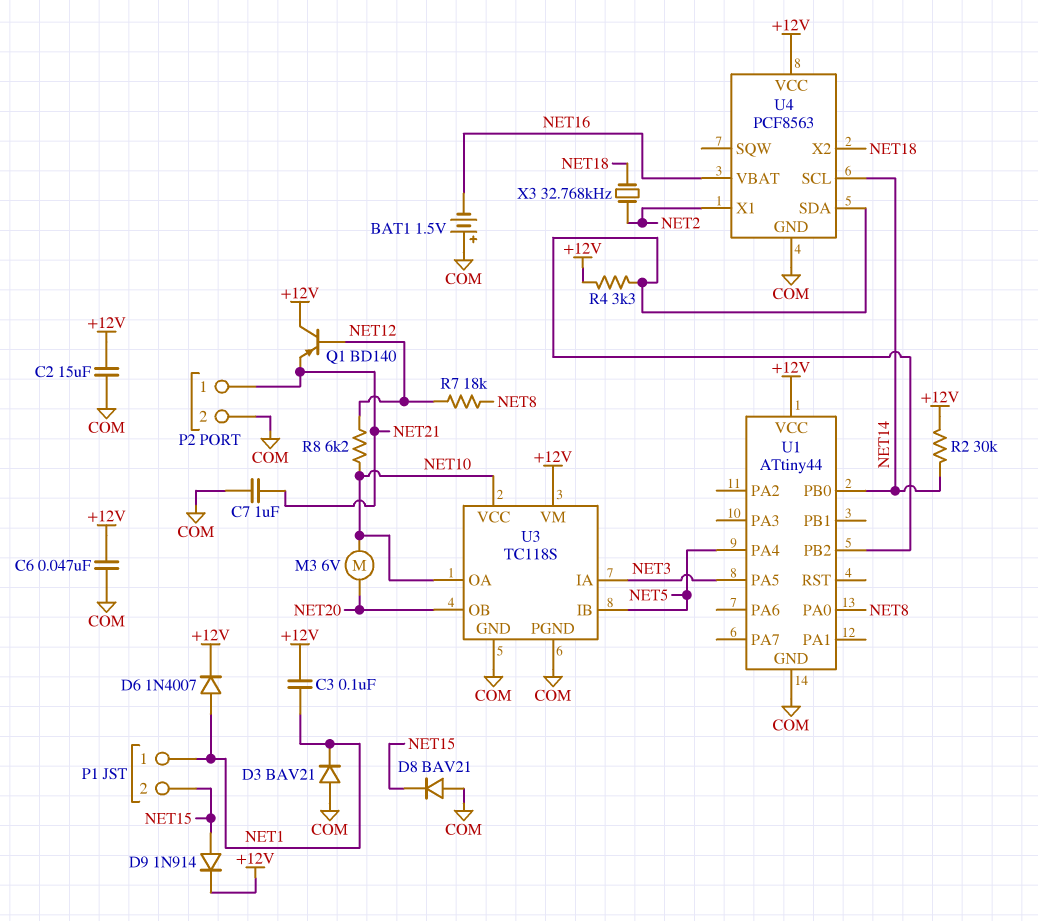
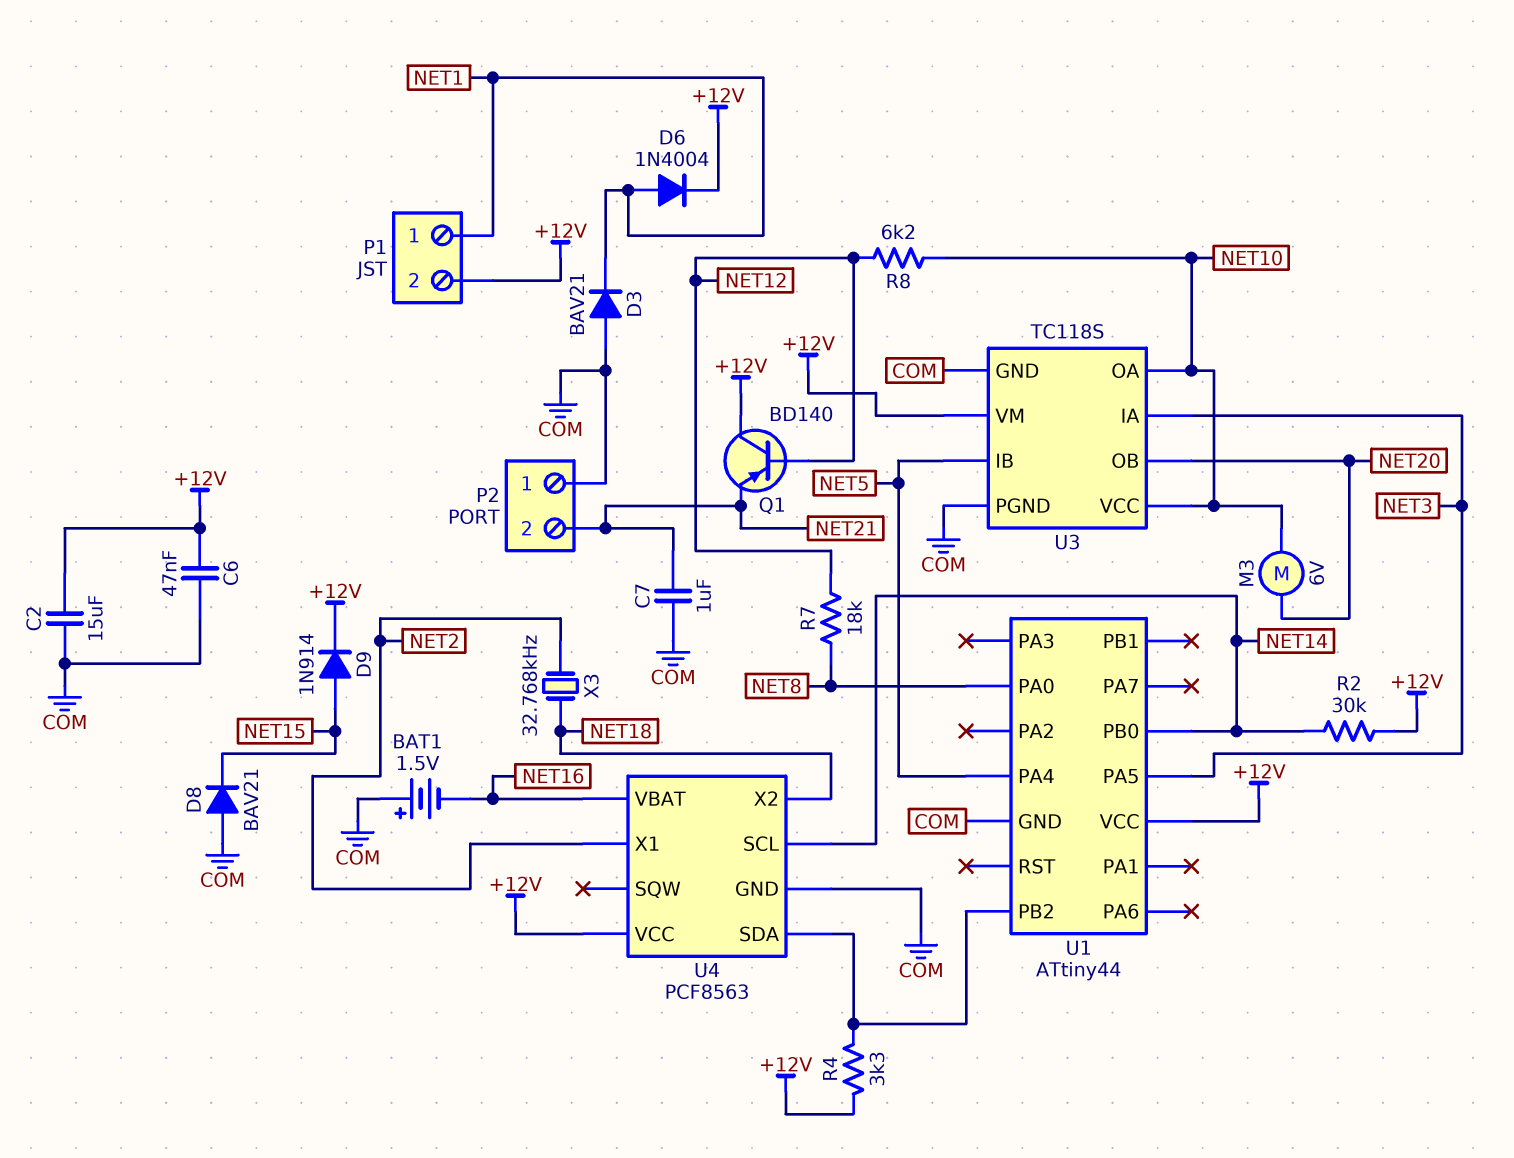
C3: 100nF (+12V, NET1) -> none
D6: diode 1N4007 (A NET1, K +12V) -> diode 1N4004 (A NET1, K +12V)
P1 pin 2: NET15 -> +12V
P2 pin 1: NET21 -> COM
P2 pin 2: COM -> NET21

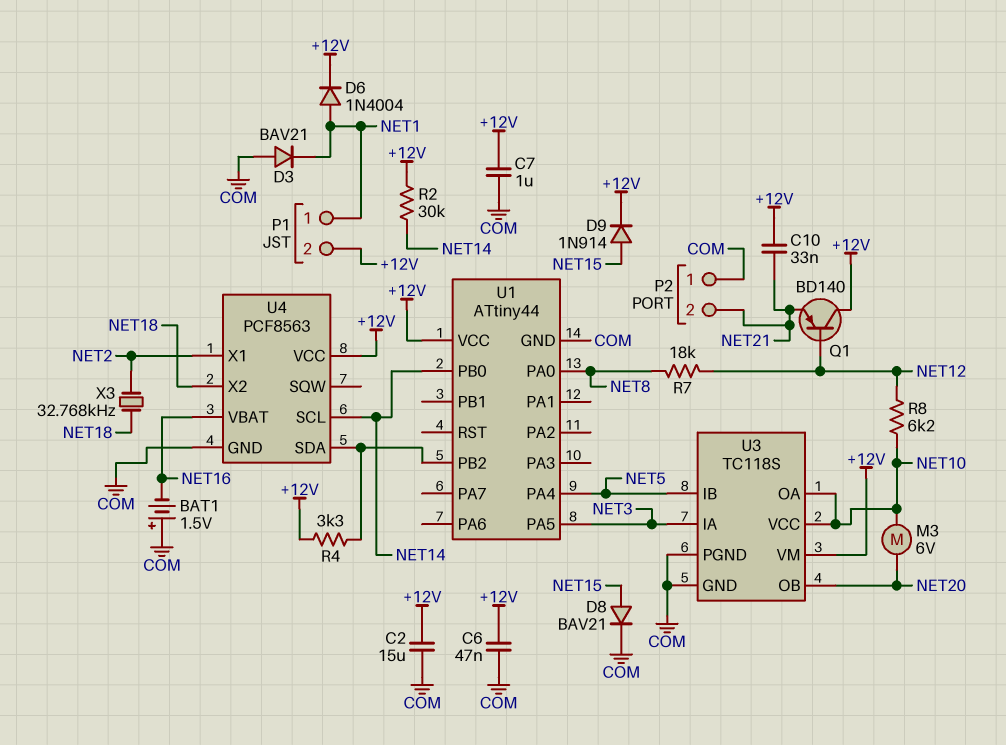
C7: 1uF (COM, NET21) -> 1uF (+12V, COM)
C10: none -> 33nF (+12V, NET21)
D8: diode BAV21 (A COM, K NET15) -> diode BAV21 (A NET15, K COM)

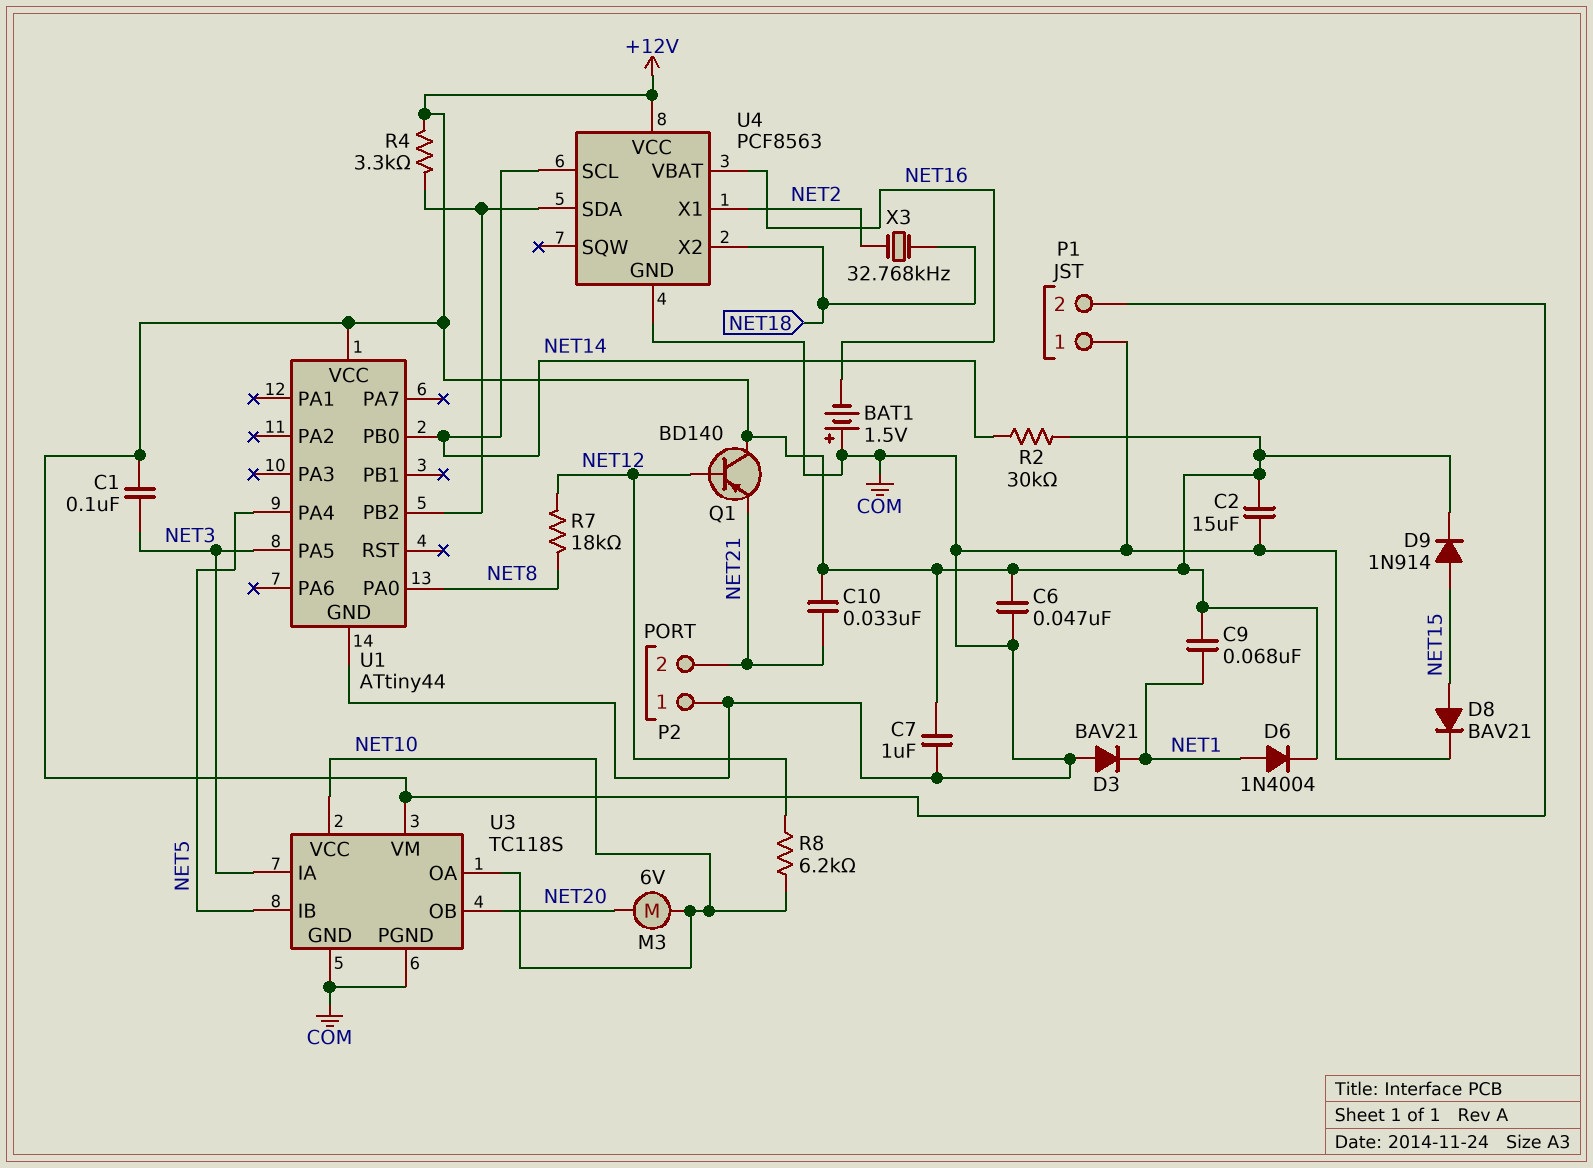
C1: none -> 100nF (+12V, NET3)
C9: none -> 68nF (+12V, NET1)
P1 pin 1: NET1 -> COM

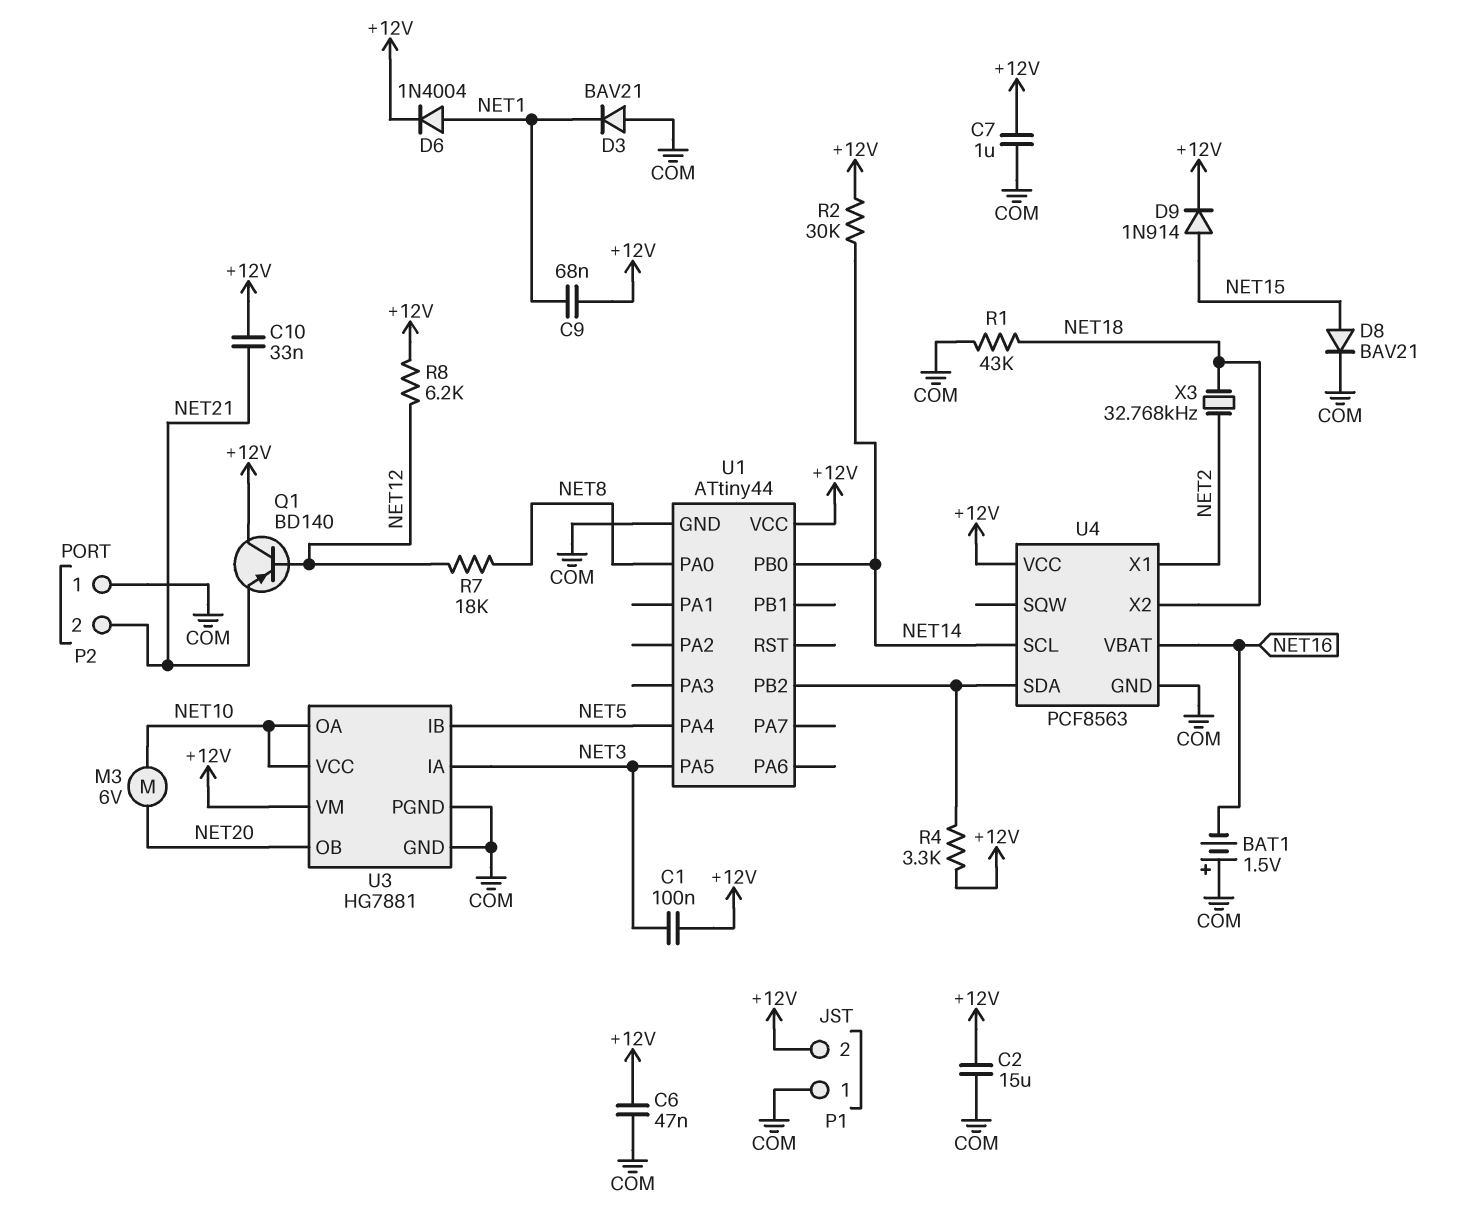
R1: none -> 43k (COM, NET18)
R8: 6.2k (NET10, NET12) -> 6.2k (+12V, NET12)
U3: TC118S -> HG7881

